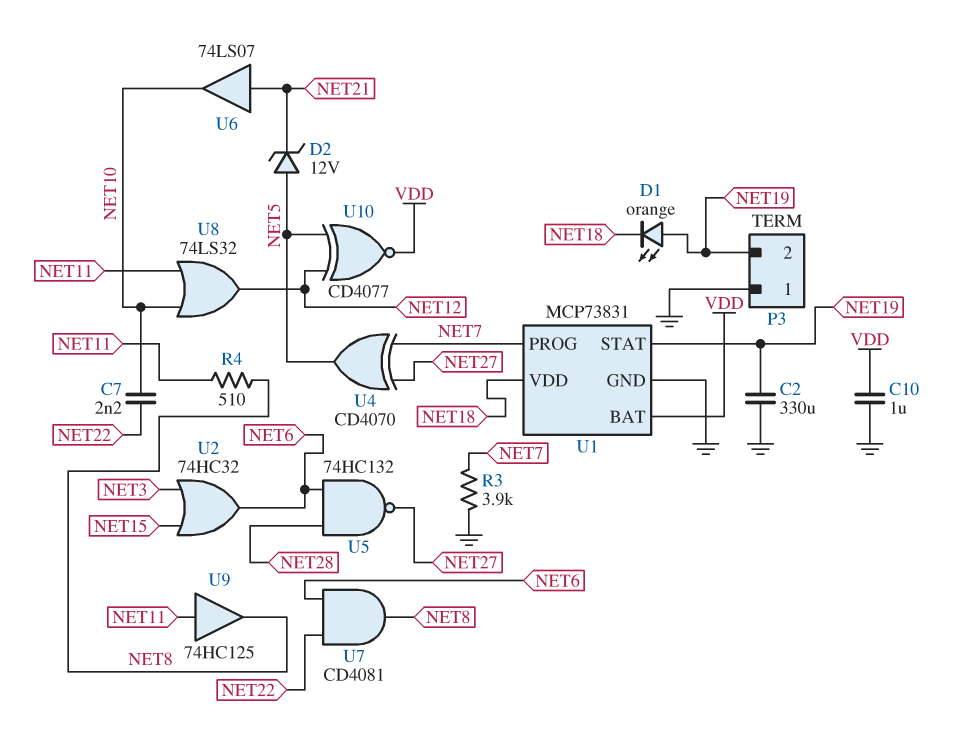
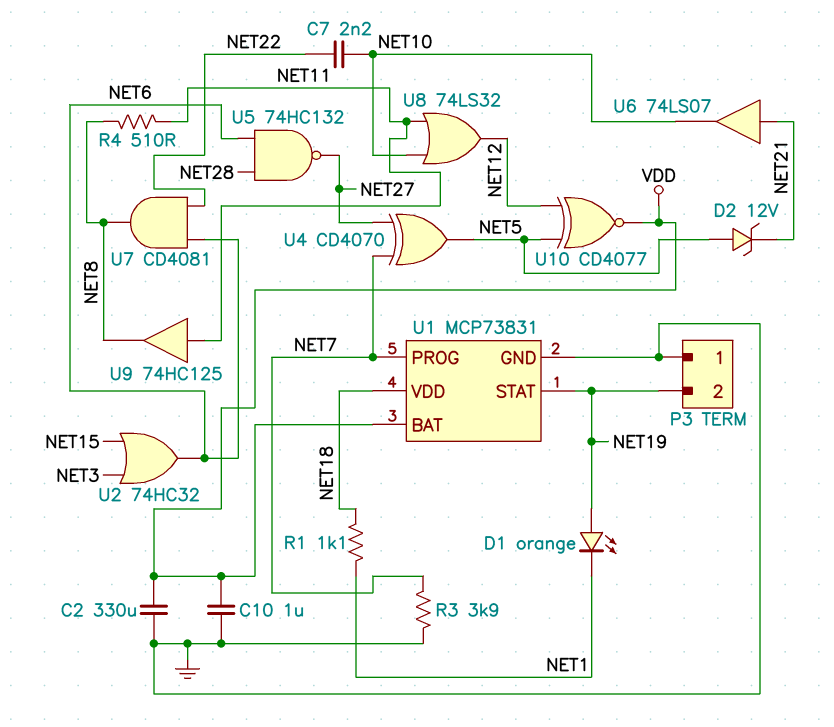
C2: 330uF (GND, NET19) -> 330uF (GND, VDD)
D1: LED orange (A NET19, K NET18) -> LED orange (A NET19, K NET1)
R1: none -> 1.1k (NET1, NET18)

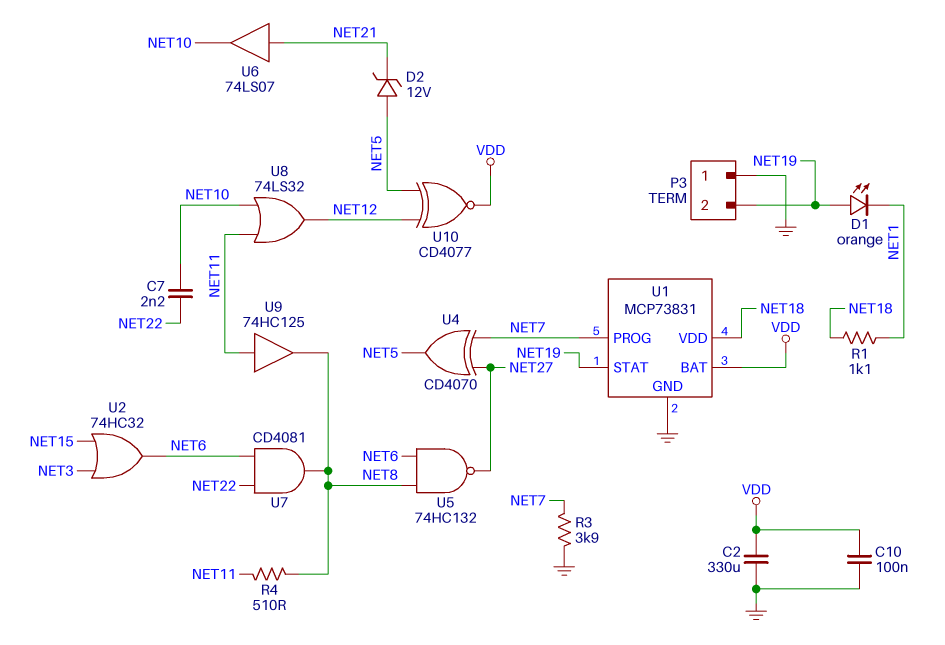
C10: 1uF (GND, VDD) -> 100nF (GND, VDD)
U5: NAND 74HC132 (in NET6, in NET28, out NET27) -> NAND 74HC132 (in NET6, in NET8, out NET27)

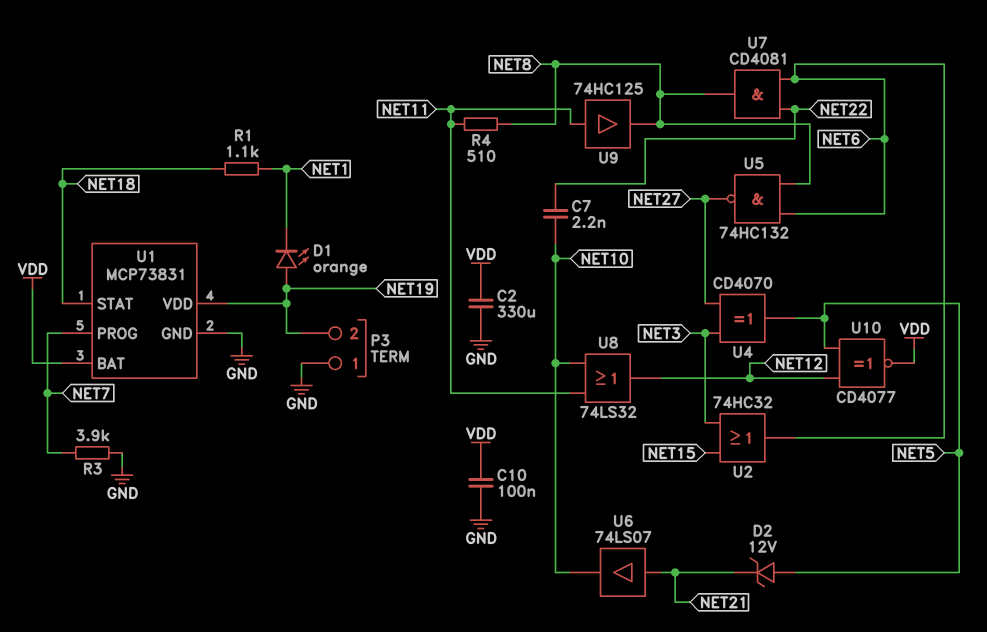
U1 pin STAT: NET19 -> NET18
U1 pin VDD: NET18 -> NET19
U4: XOR CD4070 (in NET7, in NET27, out NET5) -> XOR CD4070 (in NET3, in NET27, out NET5)

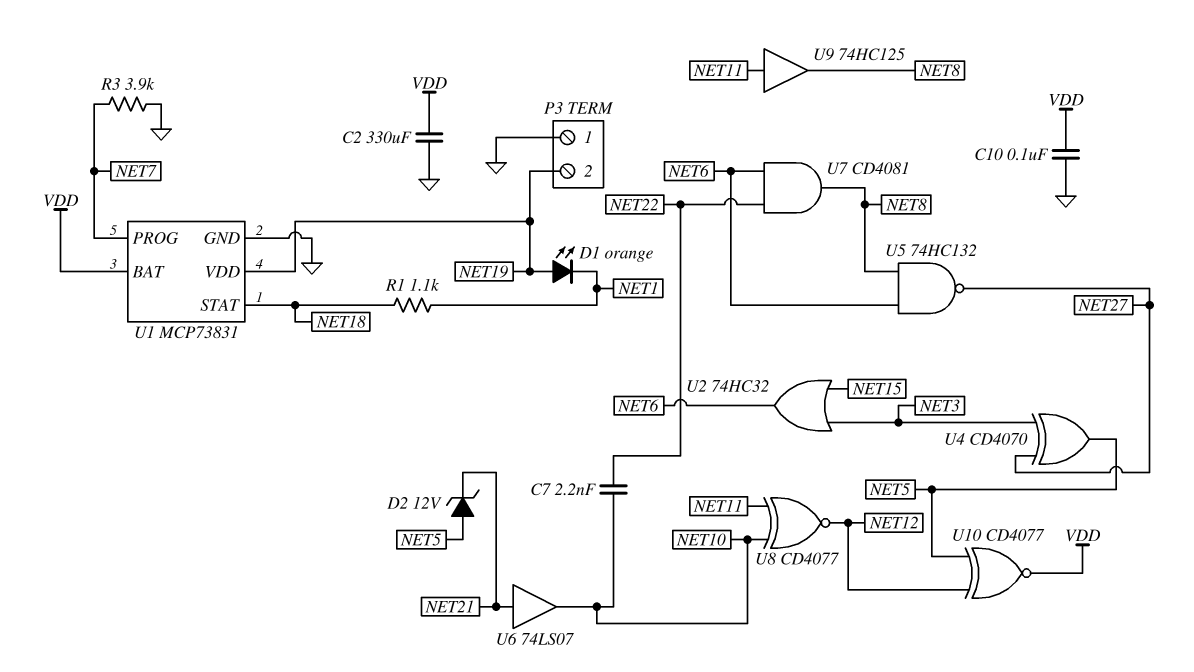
R4: 510 (NET8, NET11) -> none
U8: OR 74LS32 (in NET10, in NET11, out NET12) -> XNOR CD4077 (in NET10, in NET11, out NET12)

